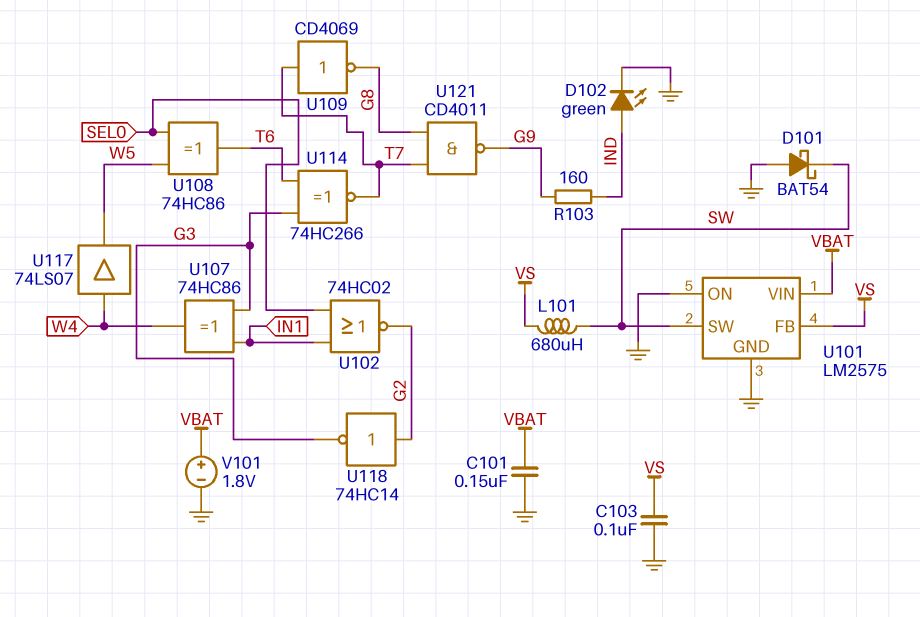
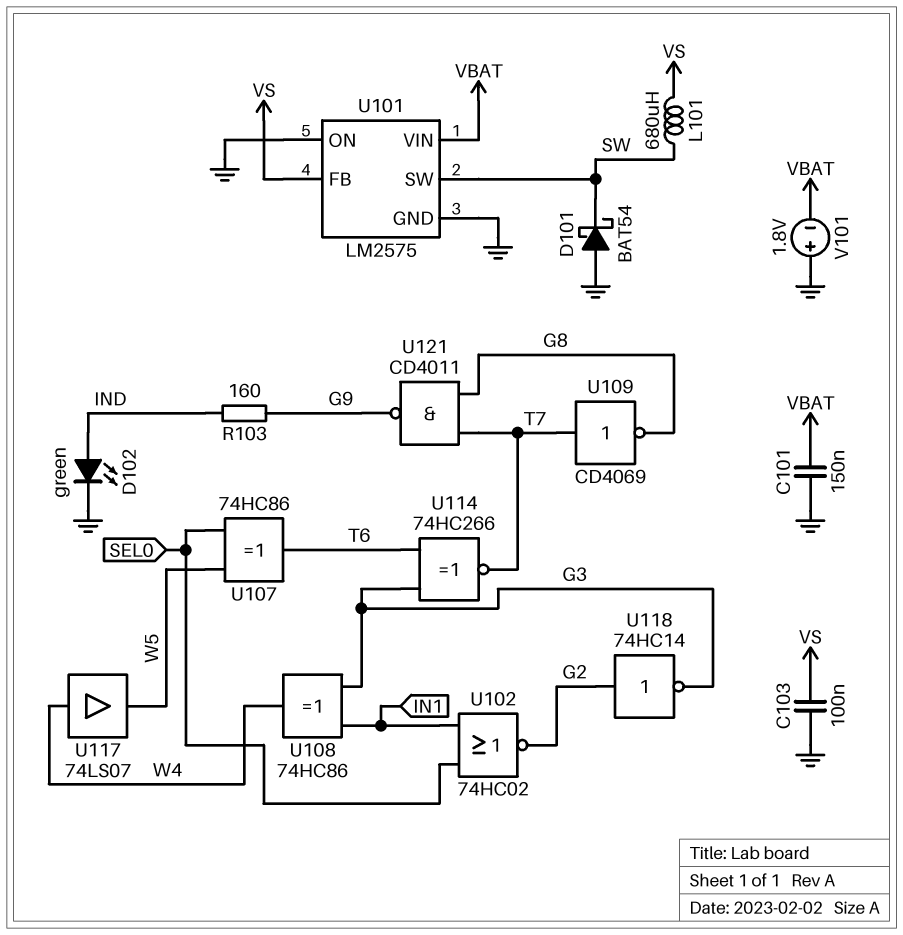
U107: XOR 74HC86 (in G3, in IN1, out W4) -> XOR 74HC86 (in SEL0, in W5, out T6)
U108: XOR 74HC86 (in SEL0, in W5, out T6) -> XOR 74HC86 (in G3, in IN1, out W4)
V101: 1.8V (plus VBAT, minus GND) -> 1.8V (plus GND, minus VBAT)

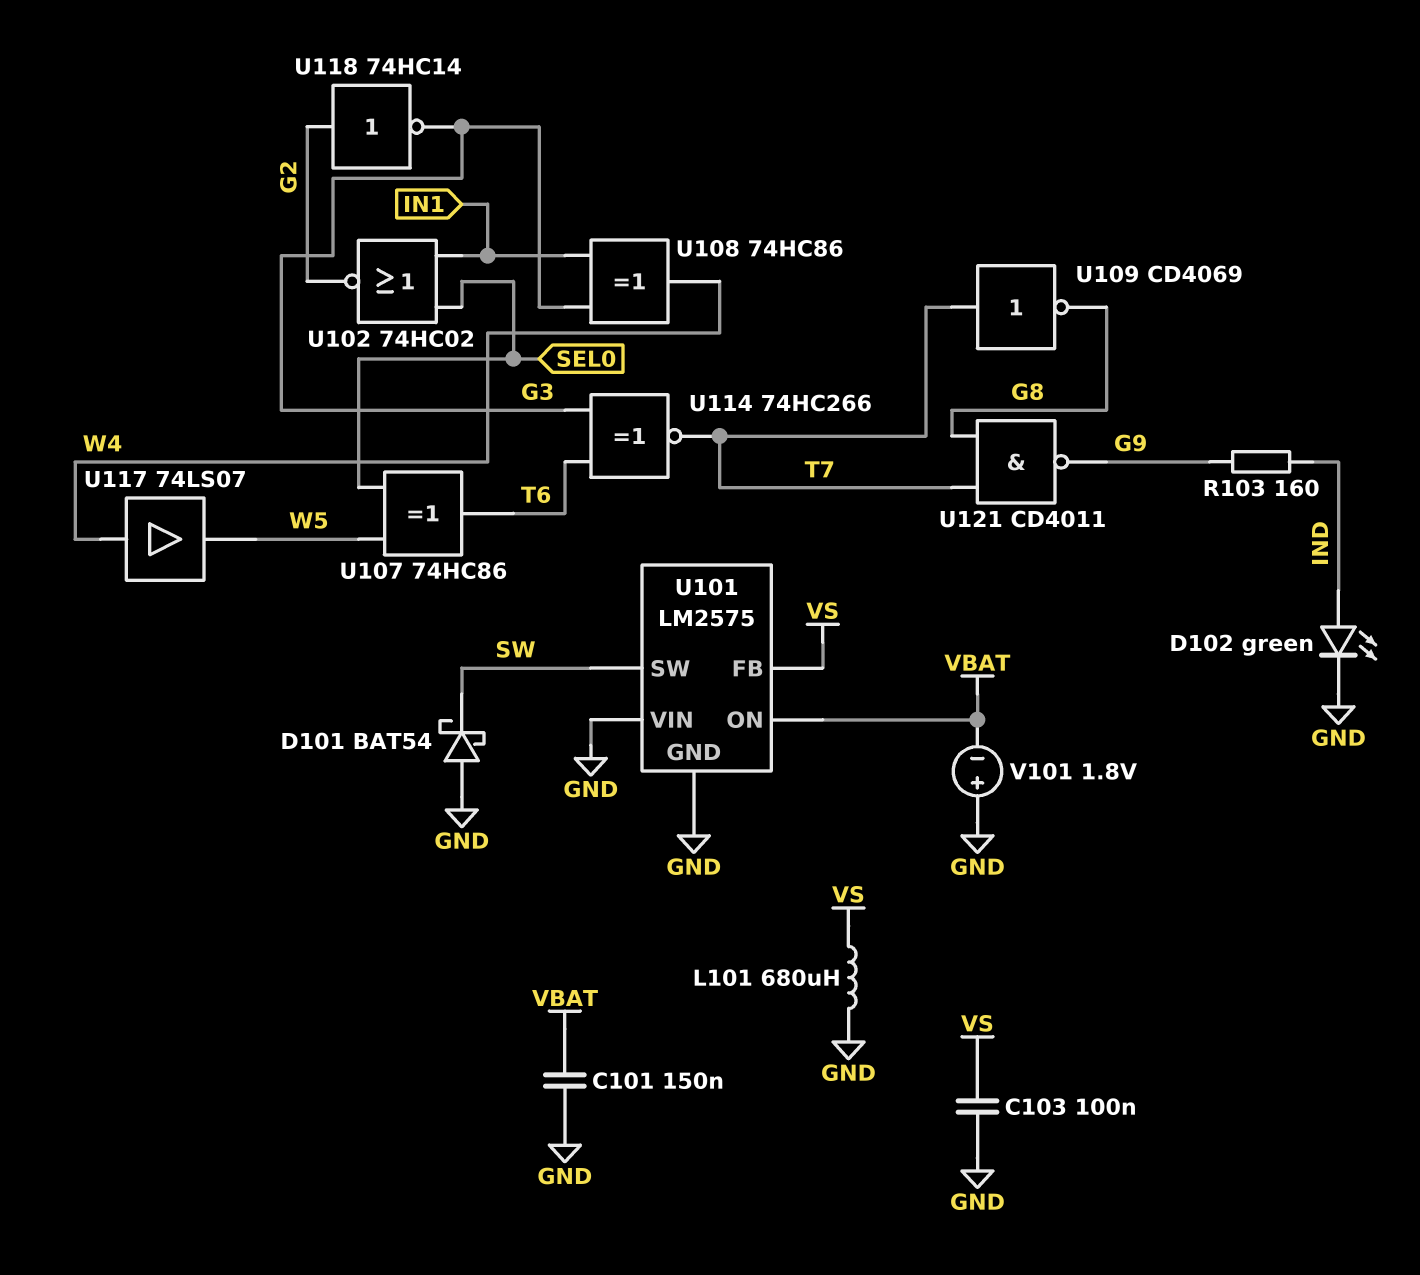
L101: 680uH (SW, VS) -> 680uH (GND, VS)
U101 pin ON: GND -> VBAT
U101 pin VIN: VBAT -> GND

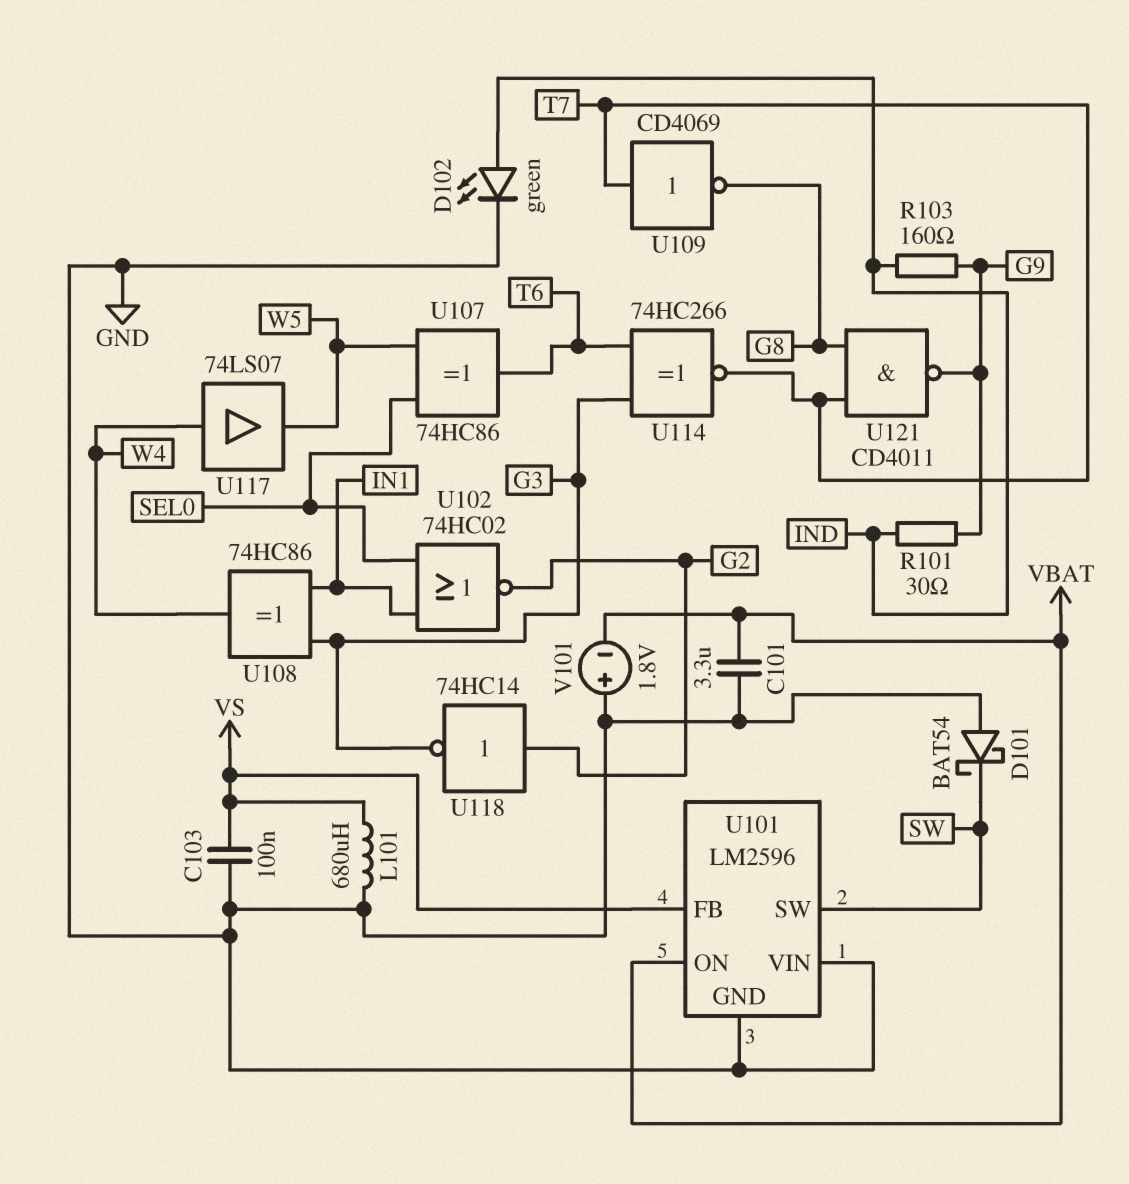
C101: 150nF (GND, VBAT) -> 3.3uF (GND, VBAT)
R101: none -> 30 (G9, IND)
U101: LM2575 -> LM2596

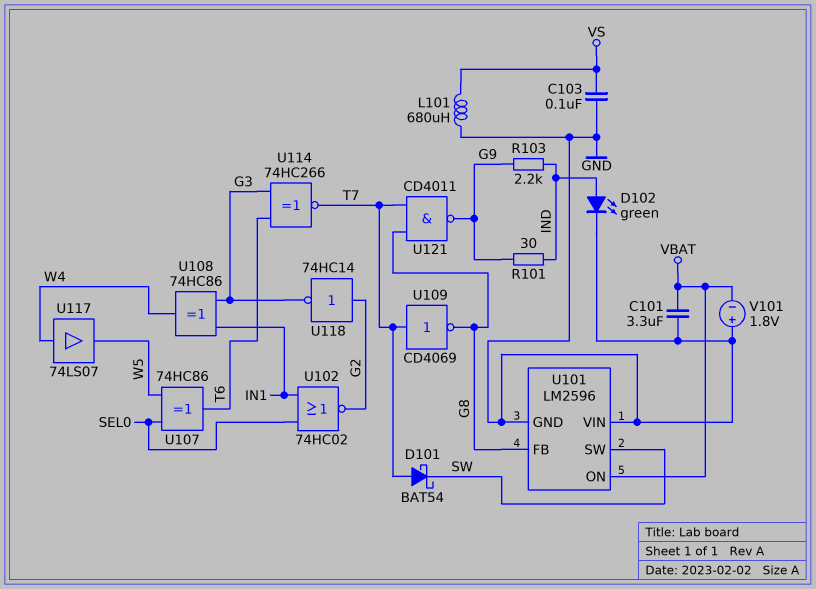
D101: schottky BAT54 (A GND, K SW) -> schottky BAT54 (A T7, K SW)
R103: 160 (G9, IND) -> 2.2k (G9, IND)
U101 pin FB: VS -> G8

